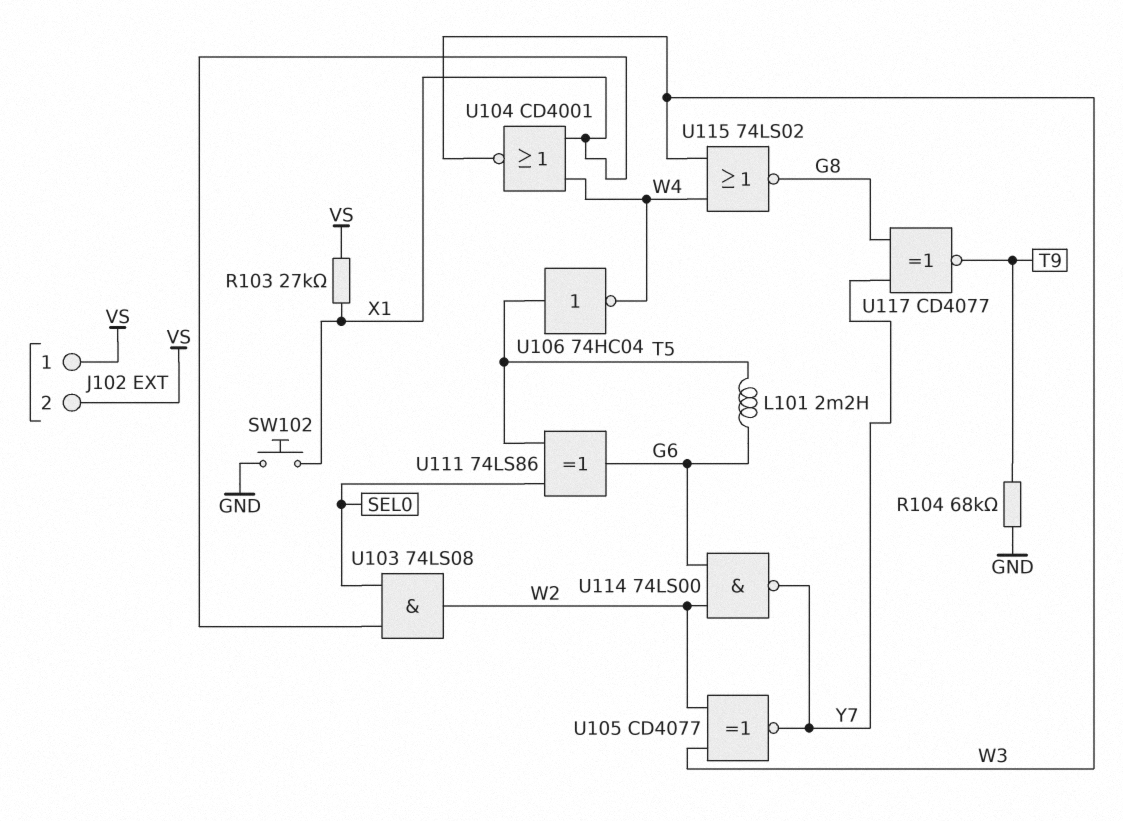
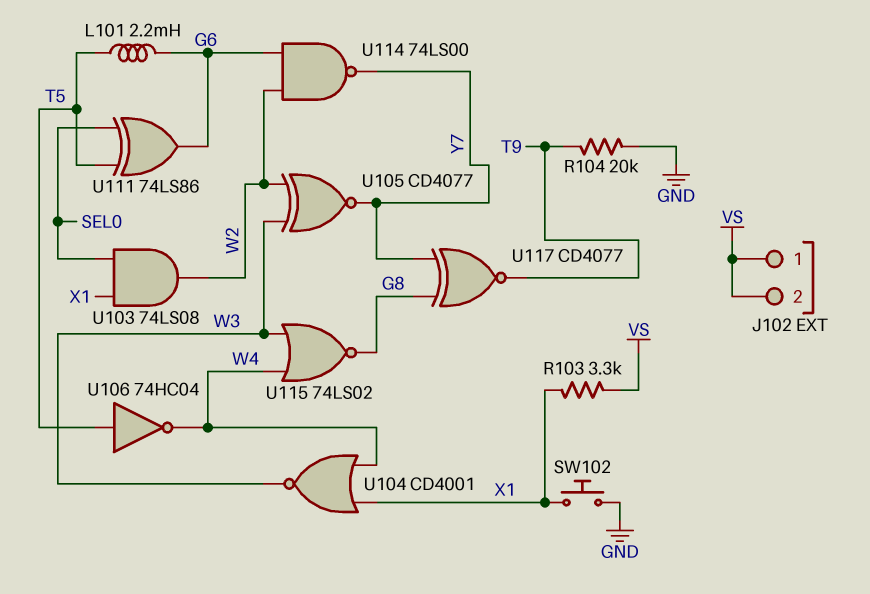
R103: 27k (VS, X1) -> 3.3k (VS, X1)
R104: 68k (GND, T9) -> 20k (GND, T9)

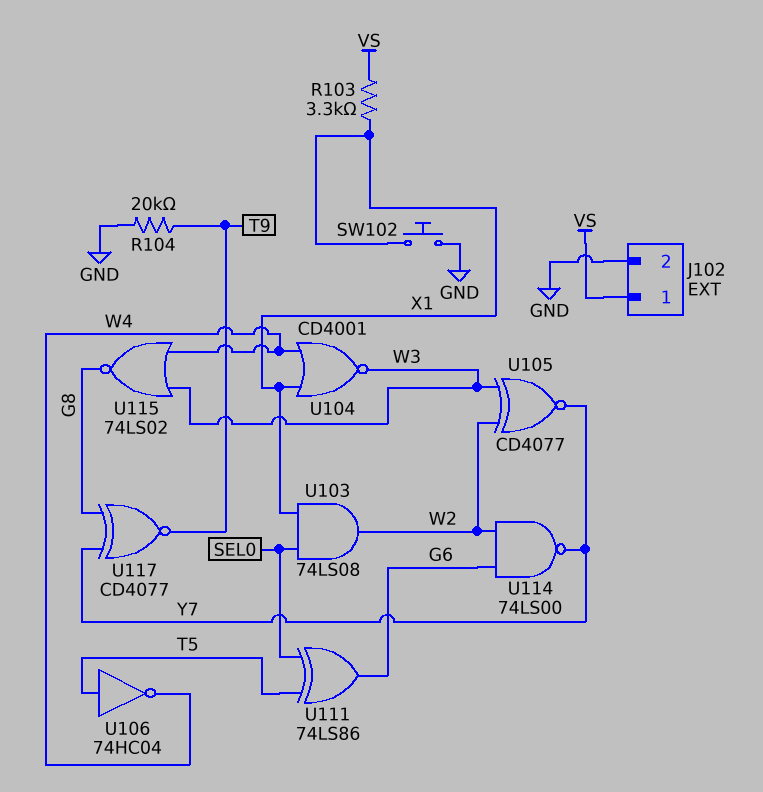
J102 pin 2: VS -> GND
L101: 2.2mH (G6, T5) -> none

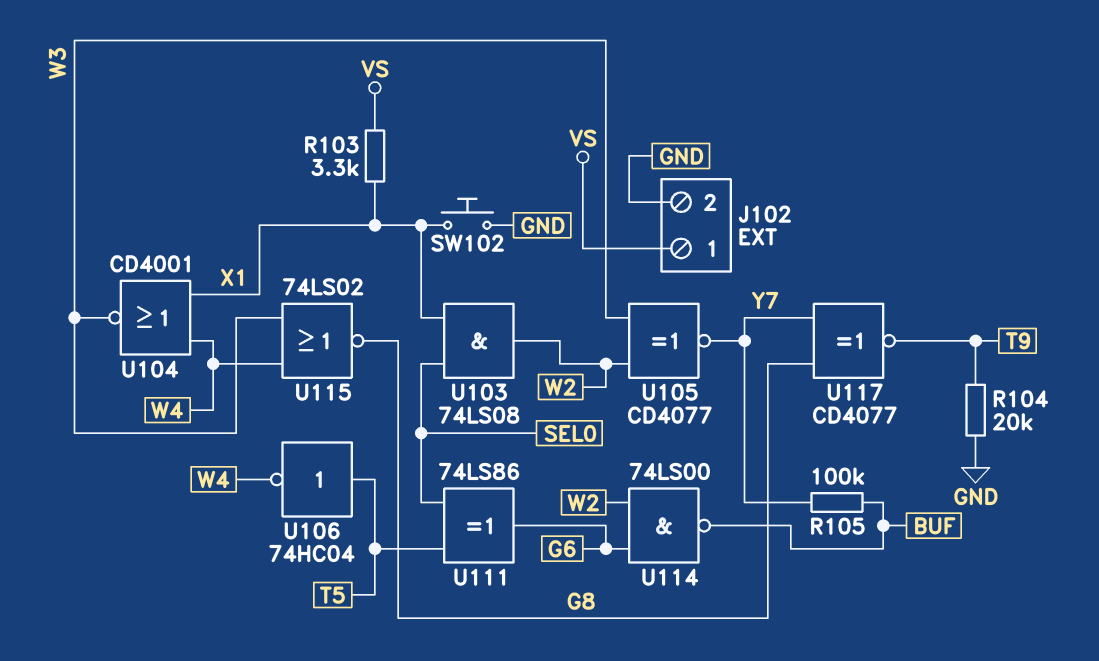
R105: none -> 100k (BUF, Y7)
U114: NAND 74LS00 (in G6, in W2, out Y7) -> NAND 74LS00 (in G6, in W2, out BUF)

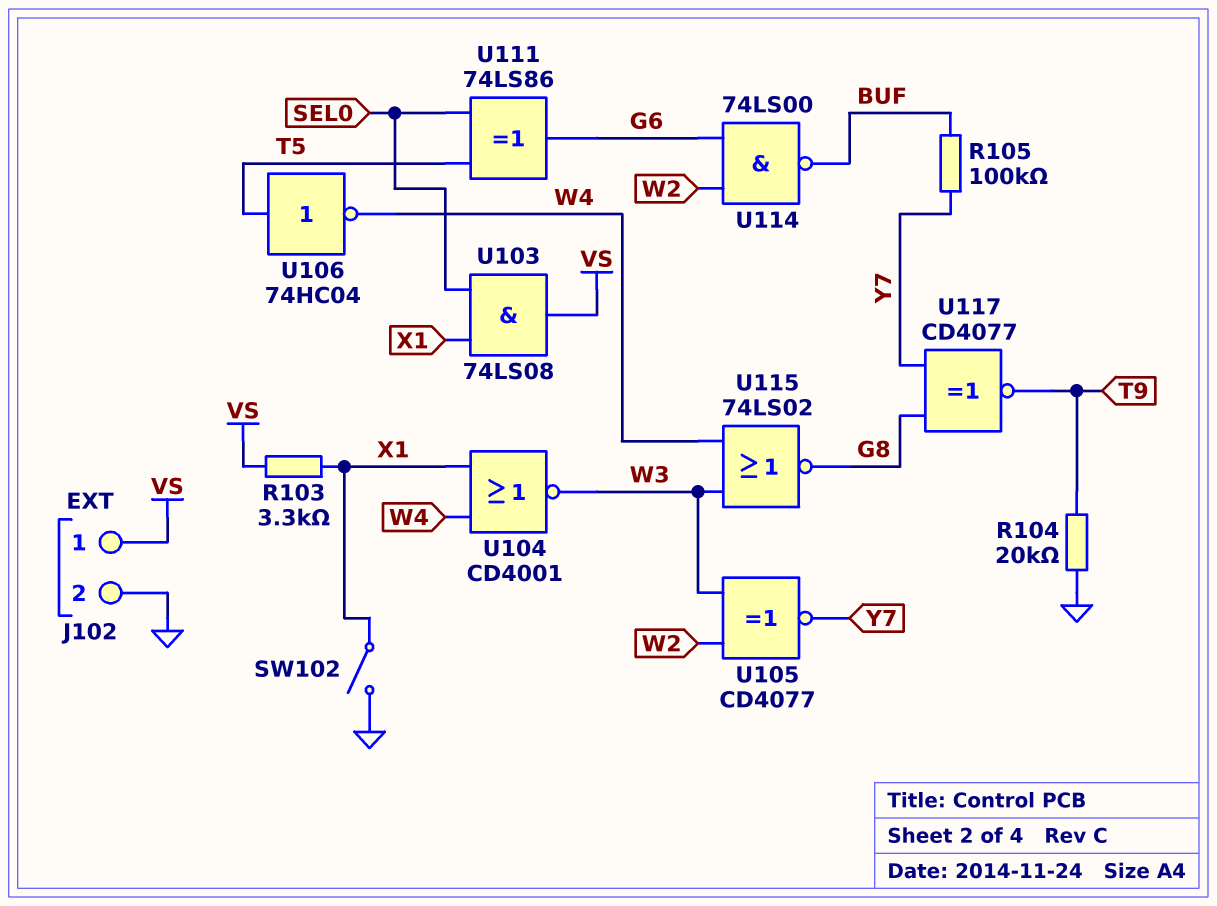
SW102: button (GND, X1) -> switch (GND, X1)
U103: AND 74LS08 (in SEL0, in X1, out W2) -> AND 74LS08 (in SEL0, in X1, out VS)

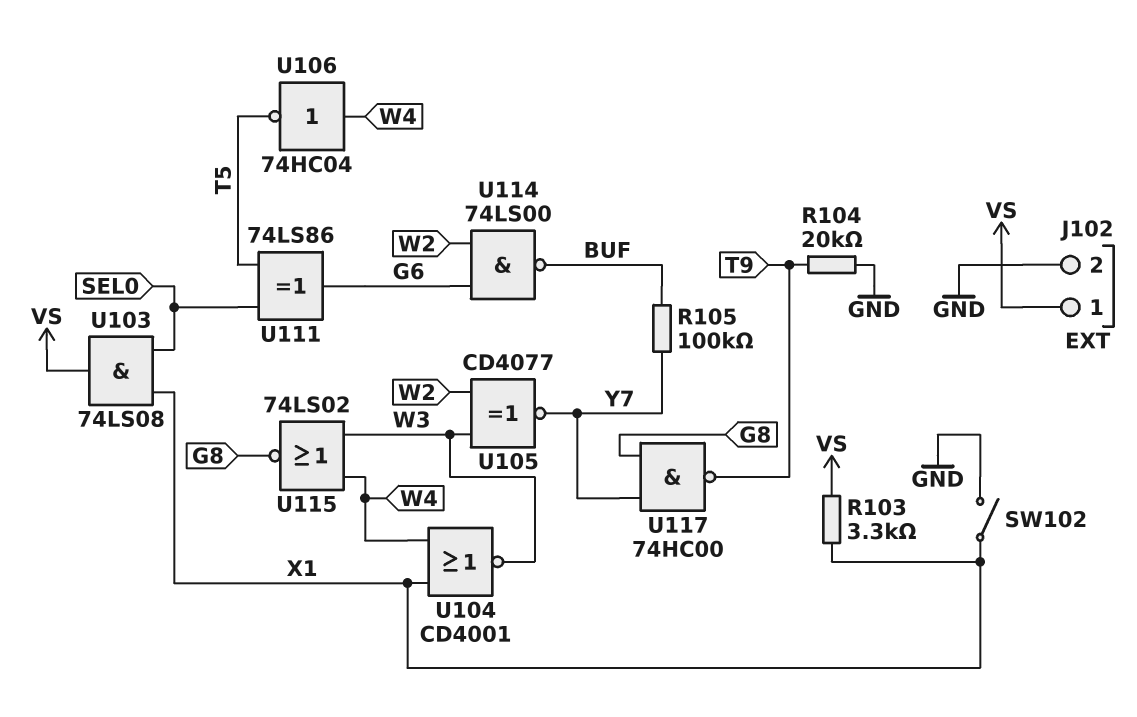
U106: NOT 74HC04 (in T5, out W4) -> NOT 74HC04 (in W4, out T5)
U117: XNOR CD4077 (in G8, in Y7, out T9) -> NAND 74HC00 (in G8, in Y7, out T9)

